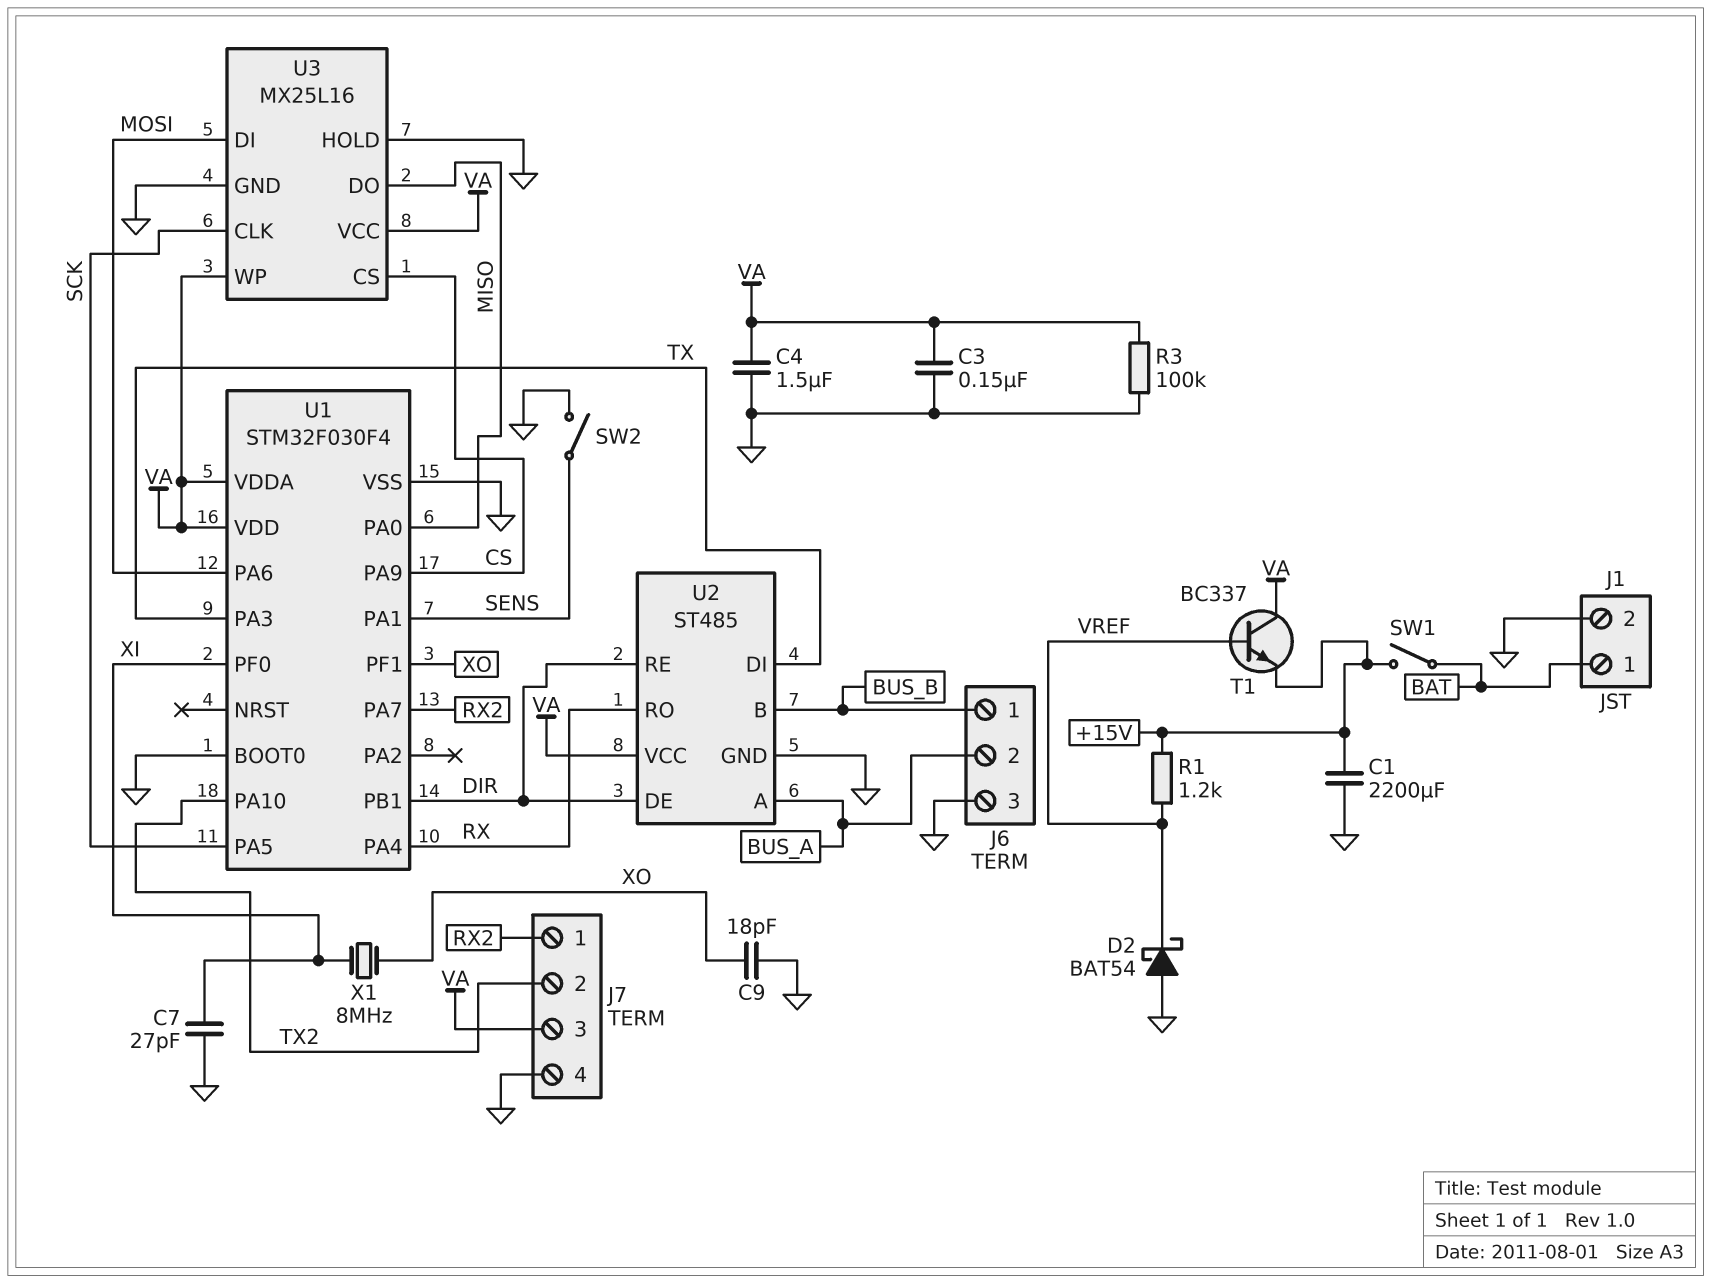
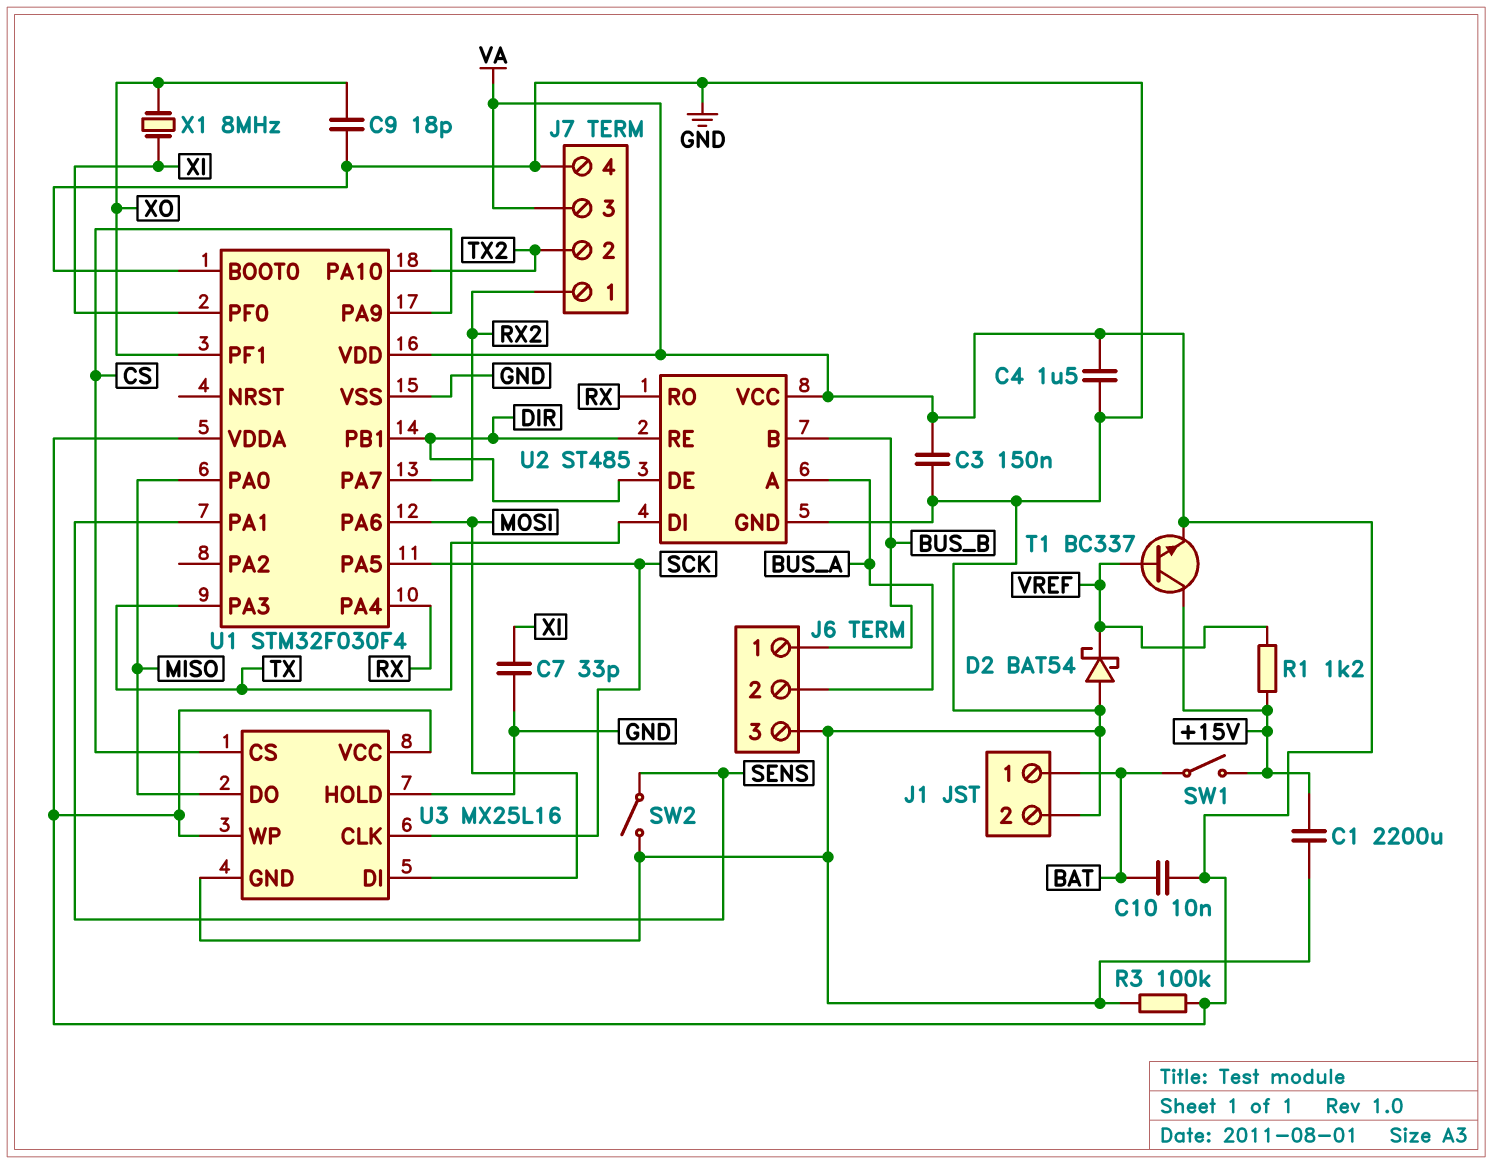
C7: 27pF (GND, XI) -> 33pF (GND, XI)
C10: none -> 10nF (BAT, VA)
T1: NPN BC337 (B VREF, C VA, E +15V) -> NPN BC337 (B VREF, C +15V, E VA)

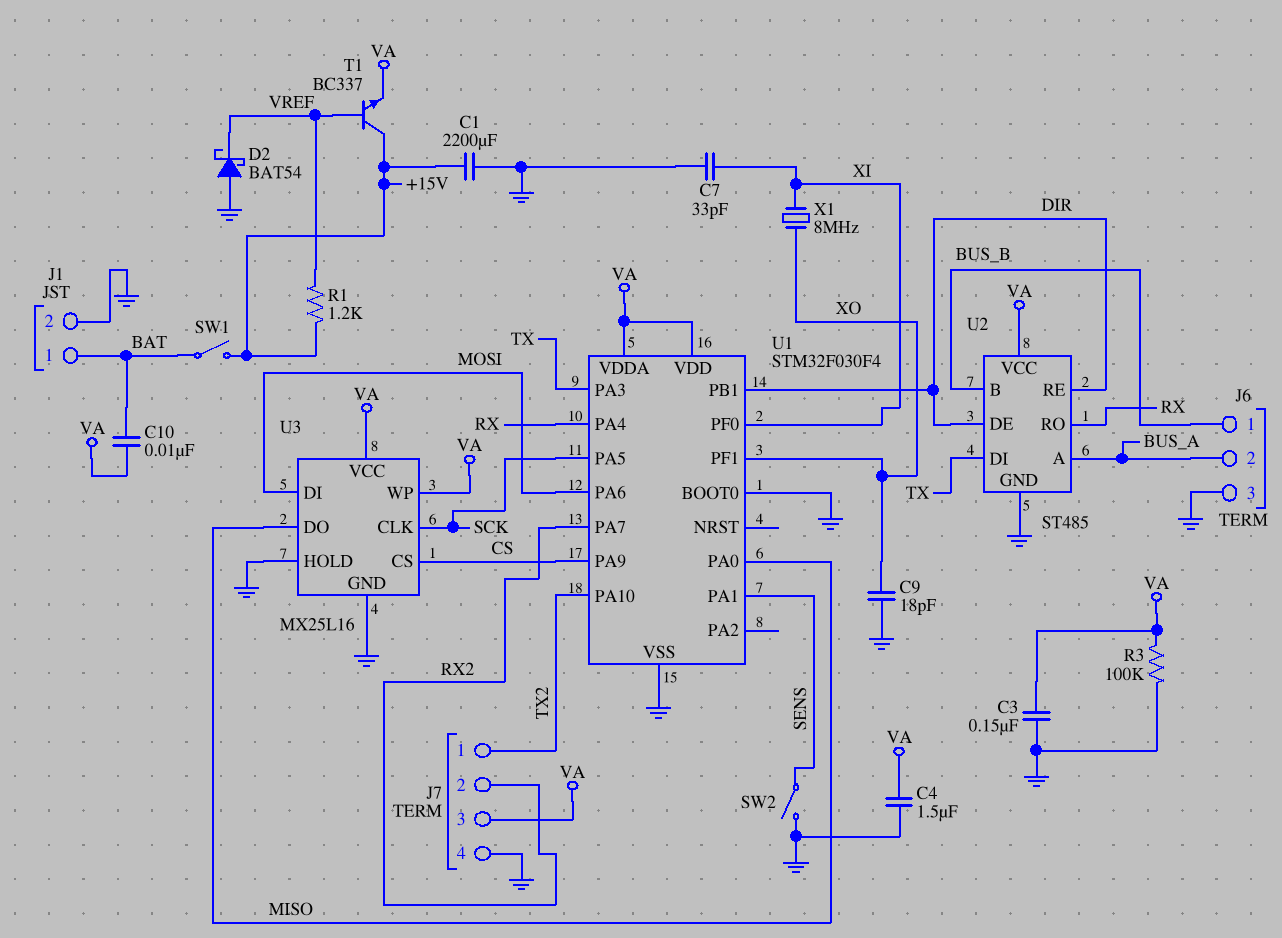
J7 pin 1: RX2 -> TX2
J7 pin 2: TX2 -> RX2

